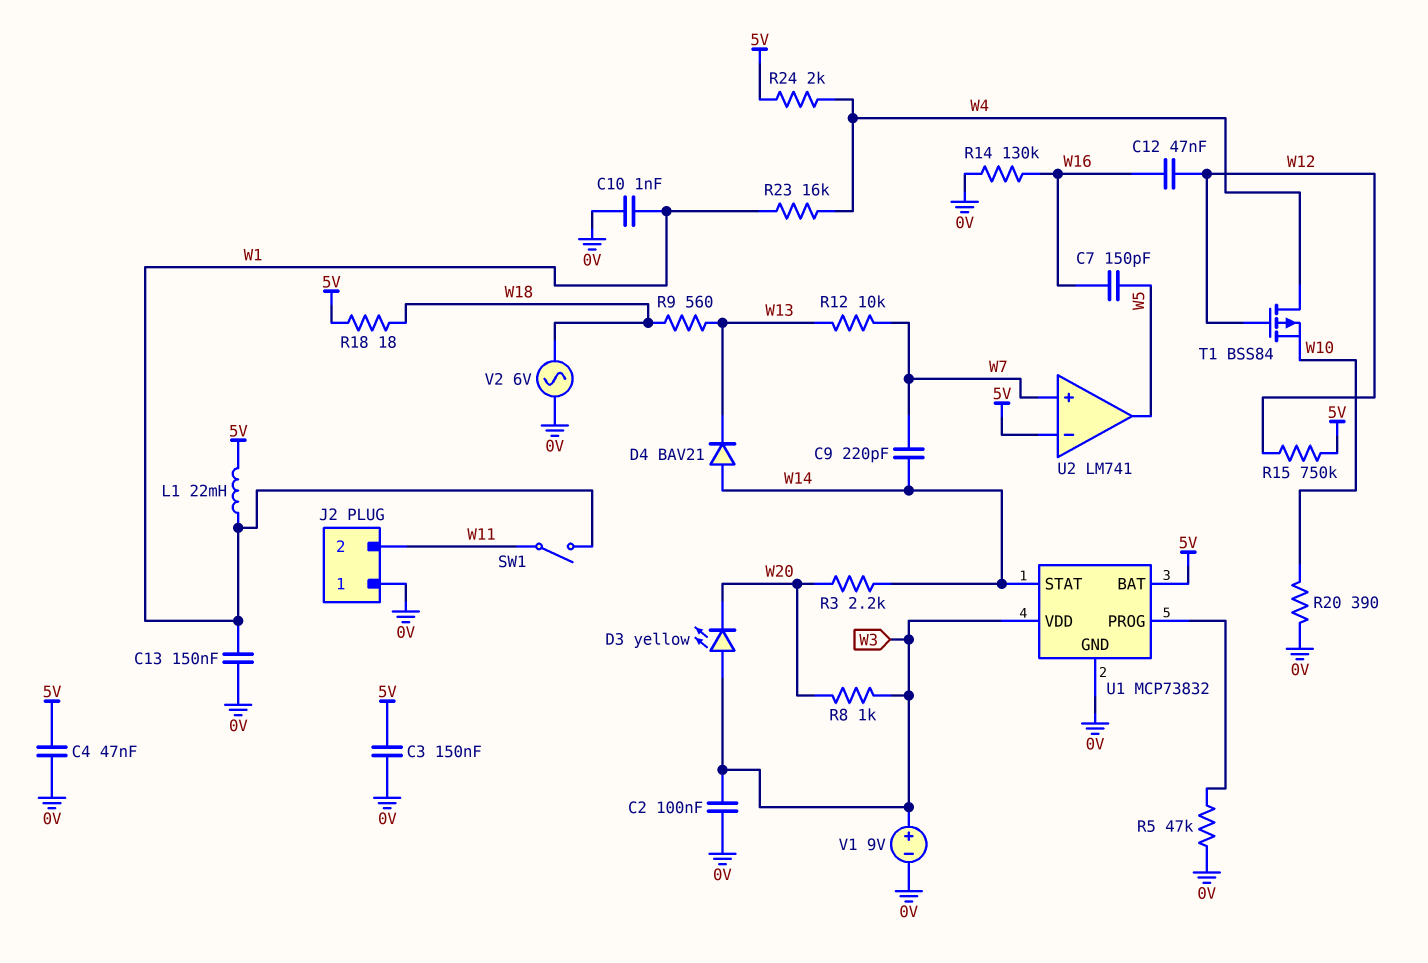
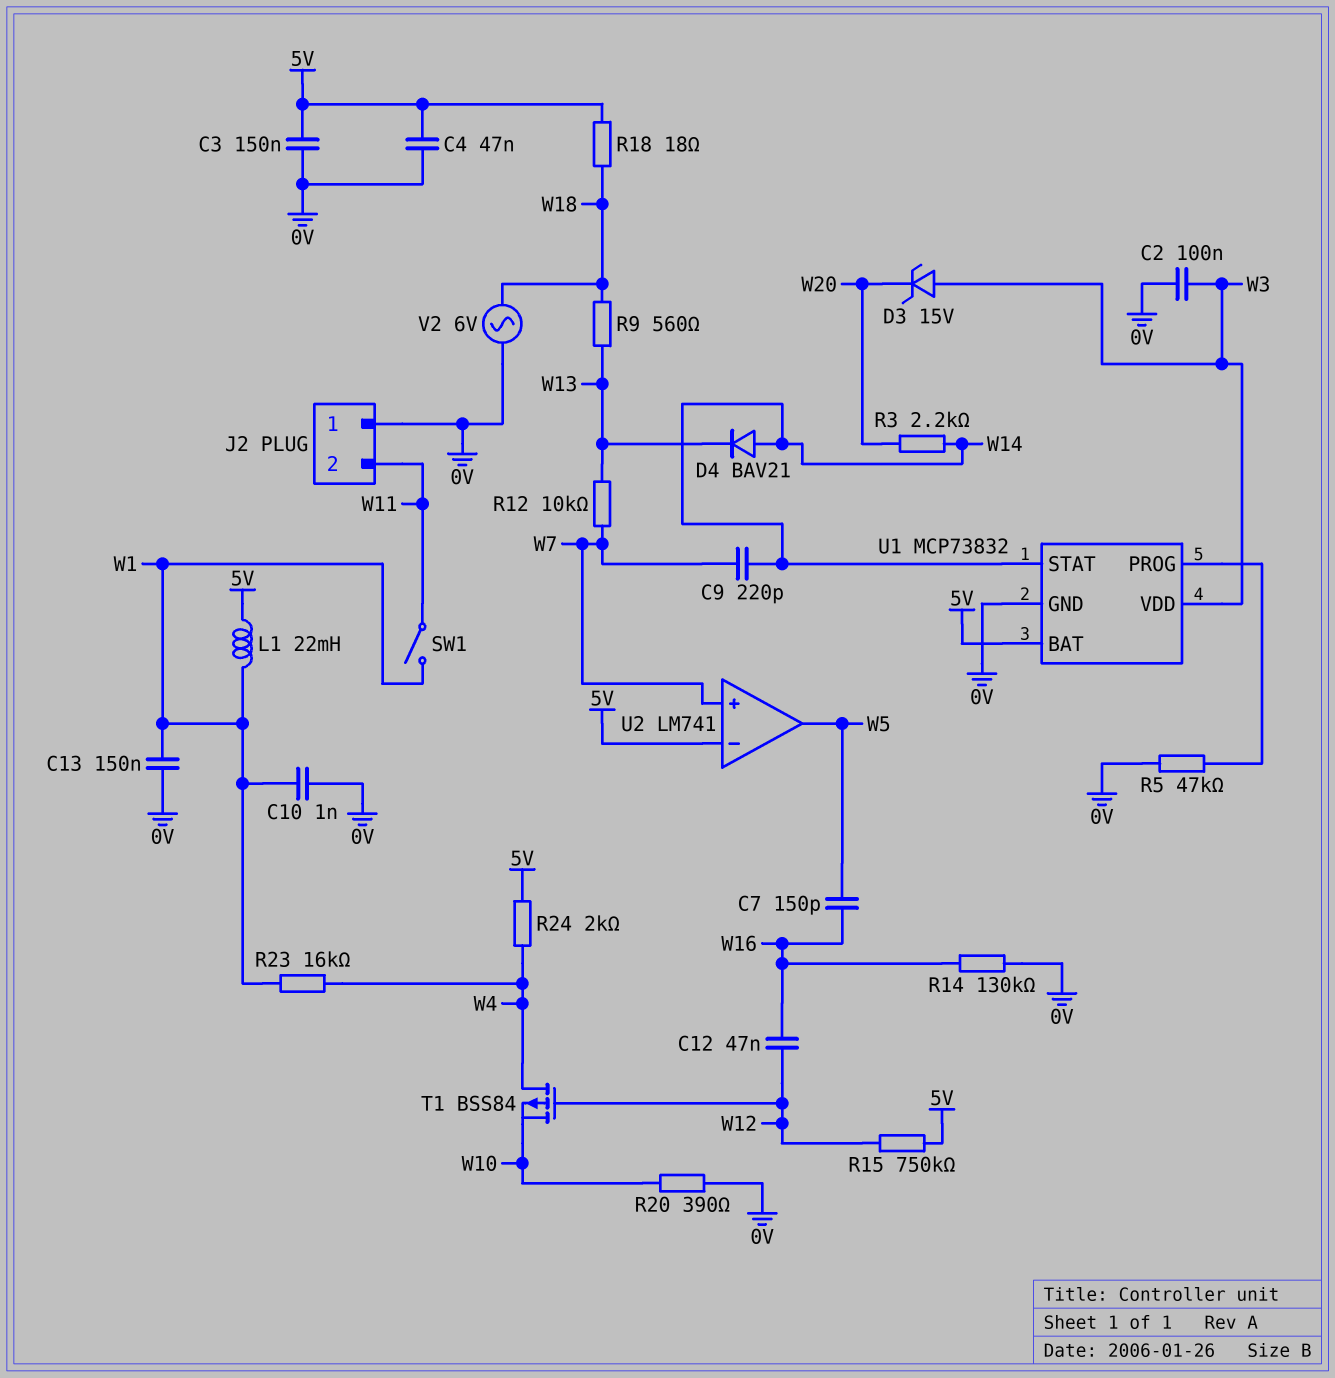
D3: LED yellow (A W3, K W20) -> zener 15V (A W3, K W20)
R8: 1k (W3, W20) -> none
V1: 9V (plus W3, minus 0V) -> none

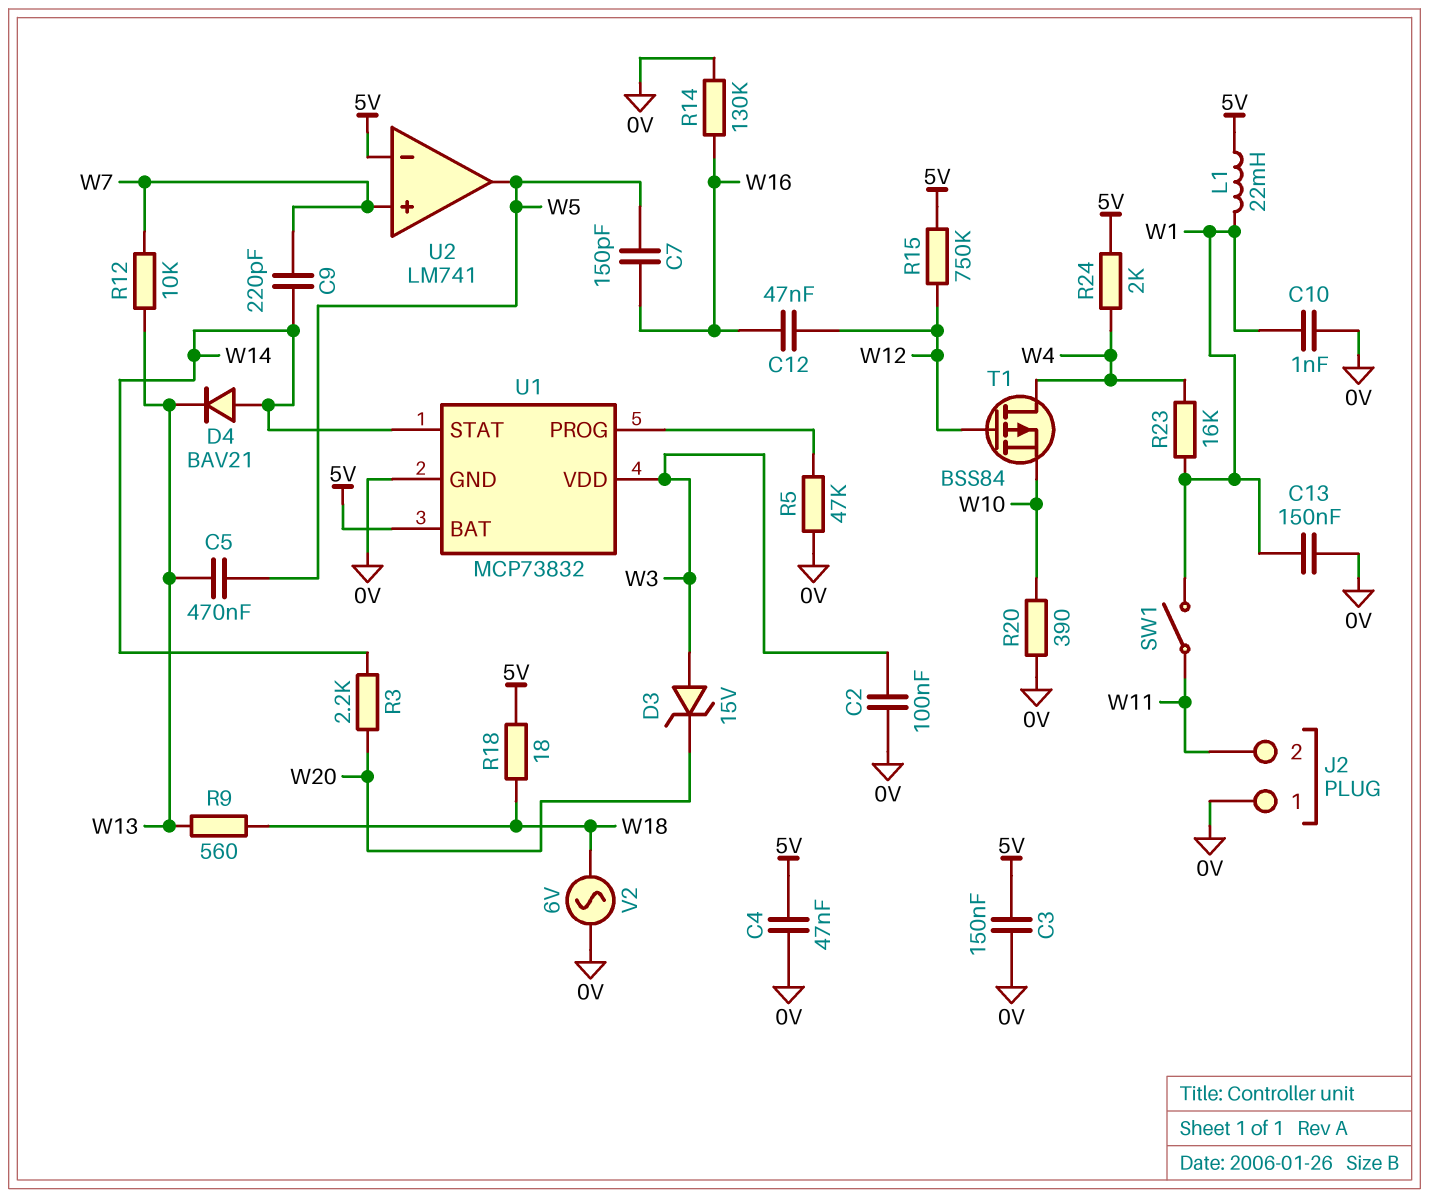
C5: none -> 470nF (W5, W13)

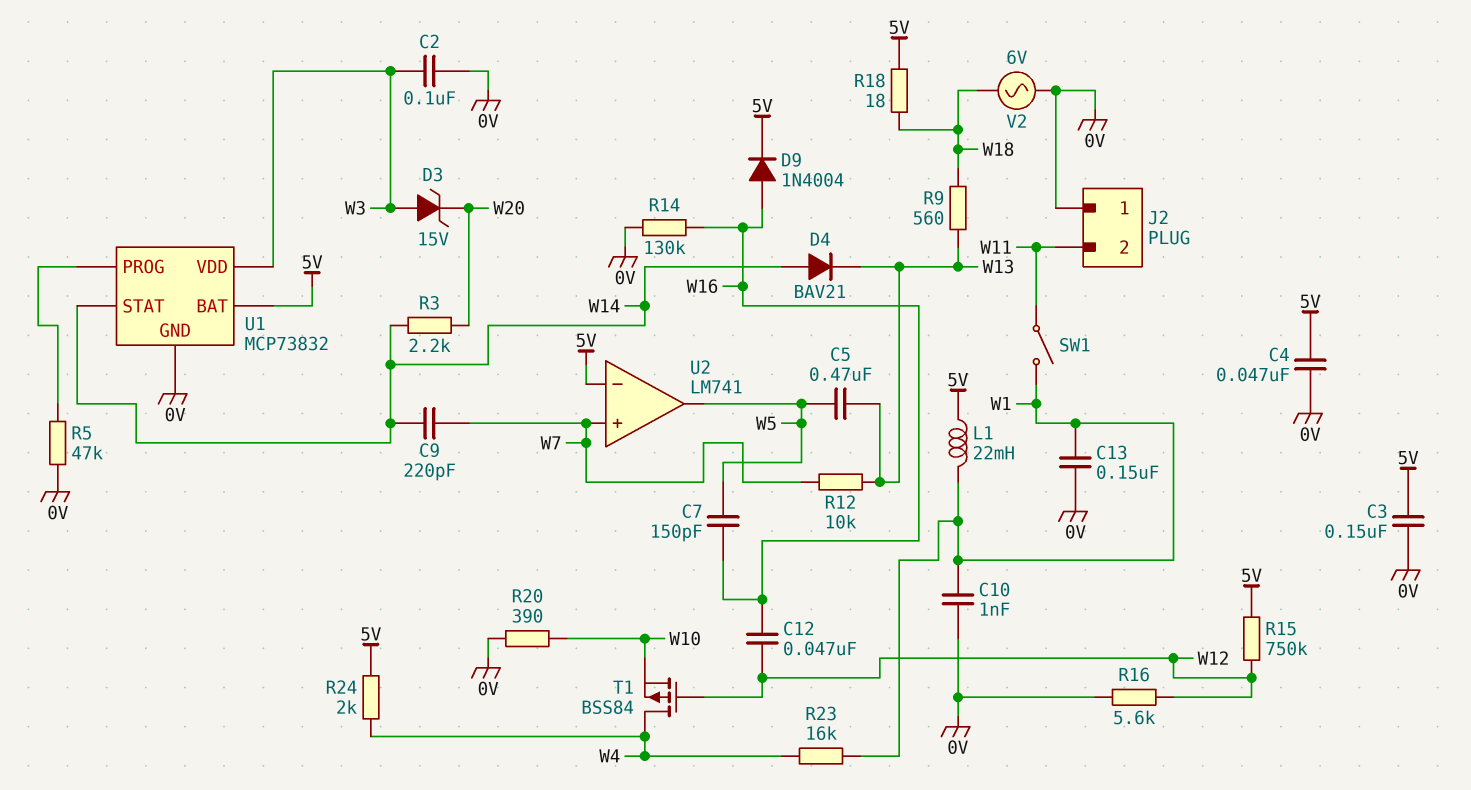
D9: none -> diode 1N4004 (A W16, K 5V)
R16: none -> 5.6k (0V, W12)

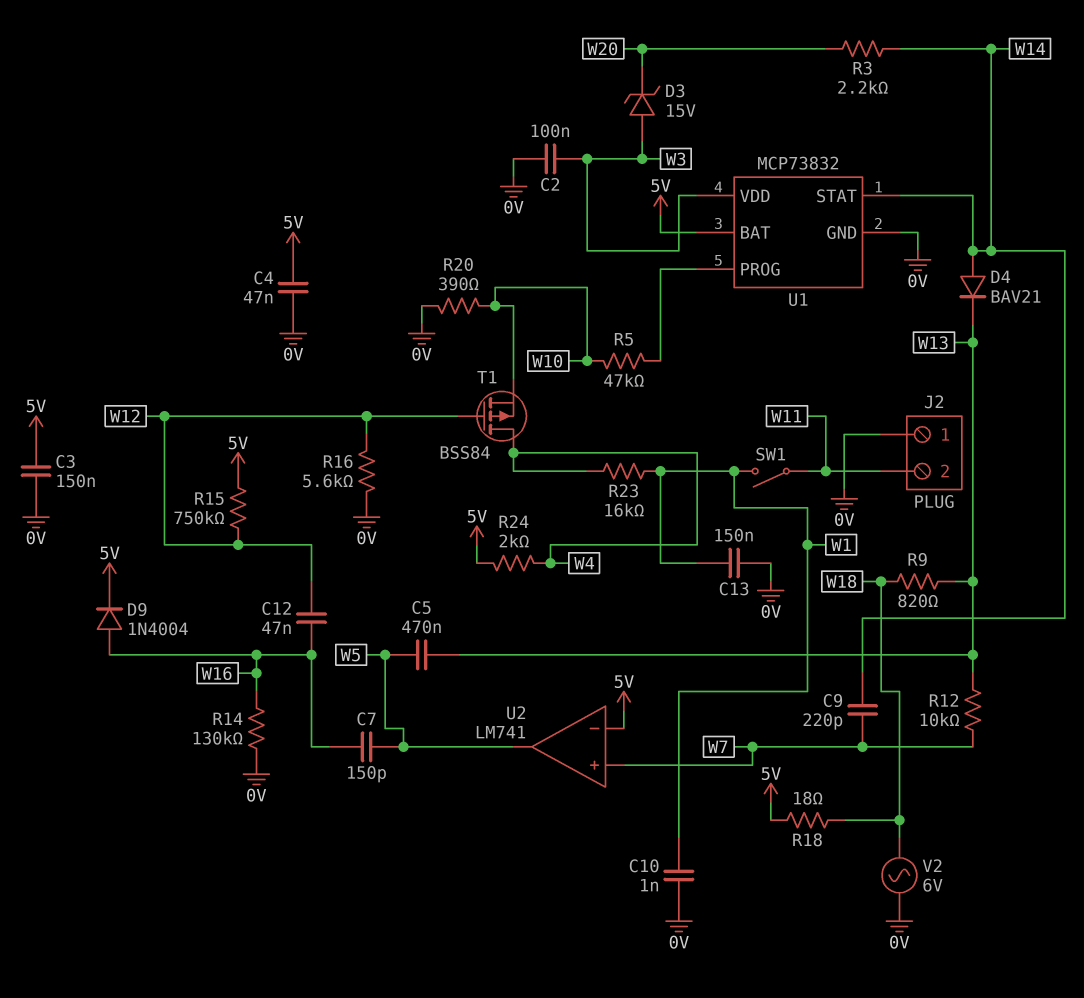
L1: 22mH (5V, W1) -> none
R5: 47k (0V, U1/PROG) -> 47k (U1/PROG, W10)
R9: 560 (W13, W18) -> 820 (W13, W18)

